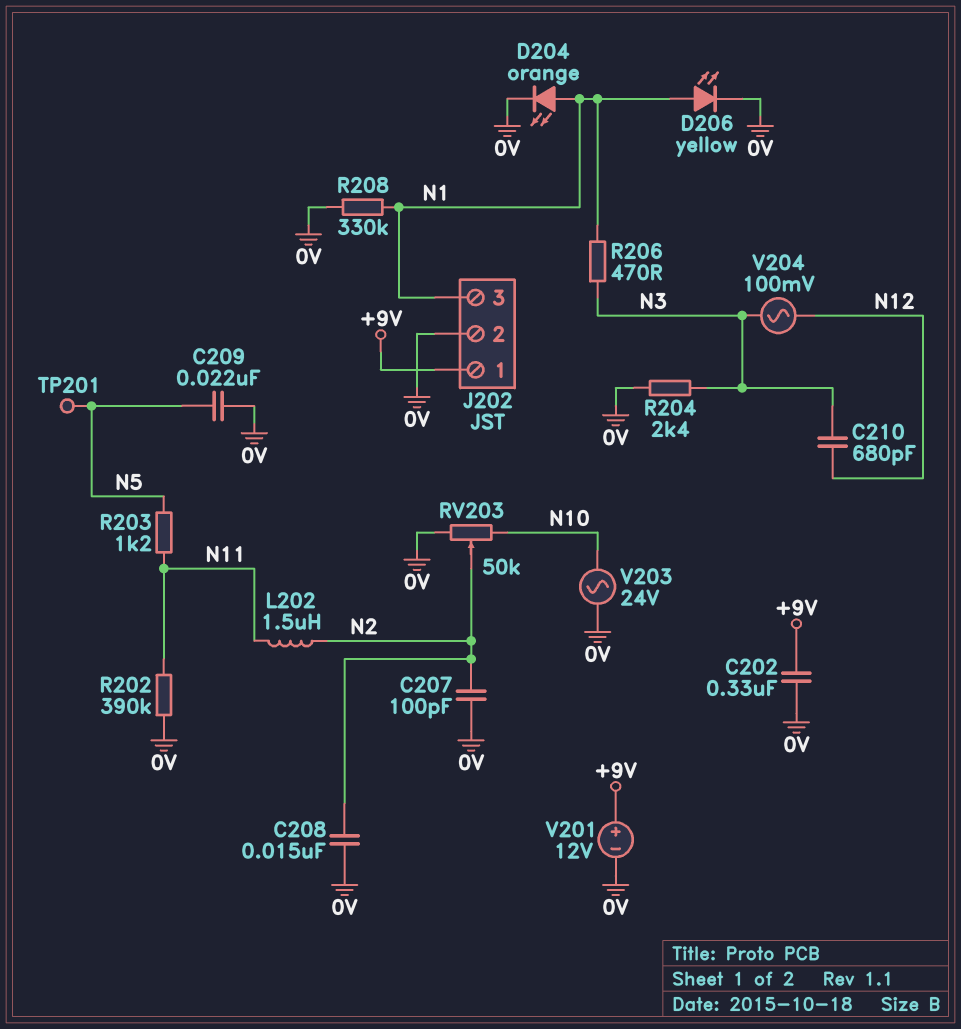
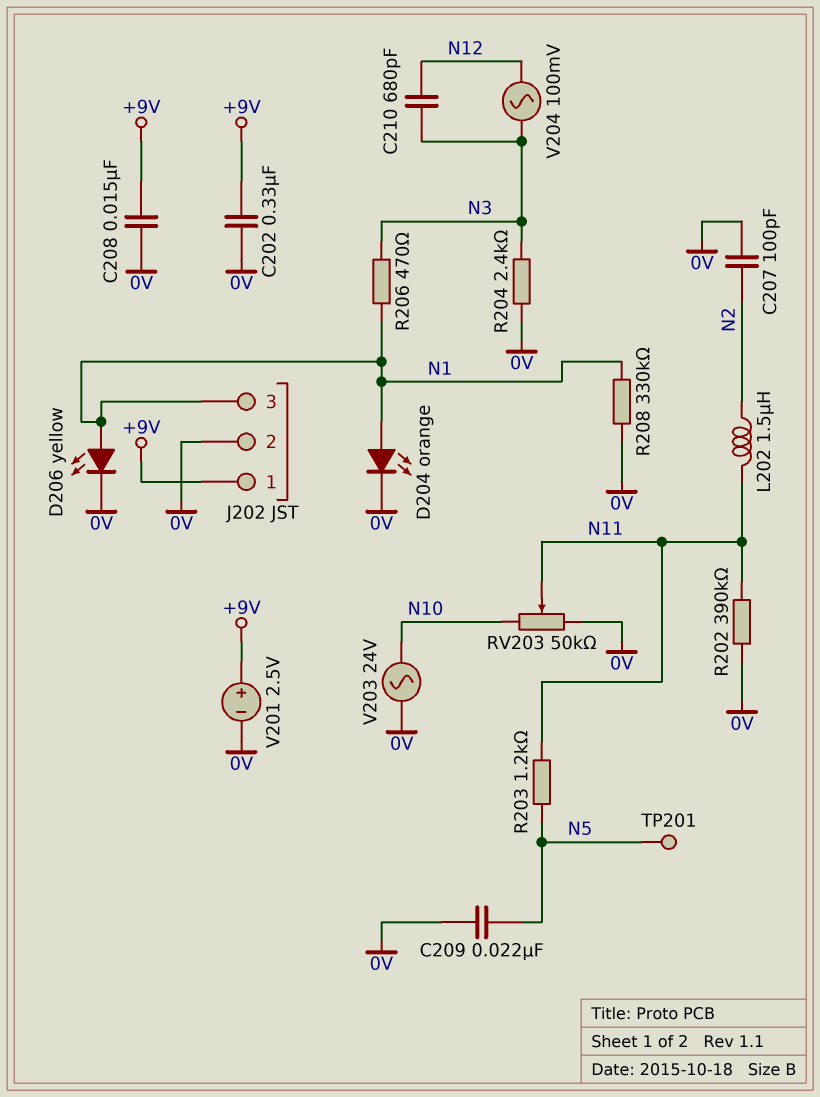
C208: 15nF (0V, N2) -> 15nF (+9V, 0V)
RV203: 50k (0V, N10, wiper N2) -> 50k (0V, N10, wiper N11)
V201: 12V (plus +9V, minus 0V) -> 2.5V (plus +9V, minus 0V)

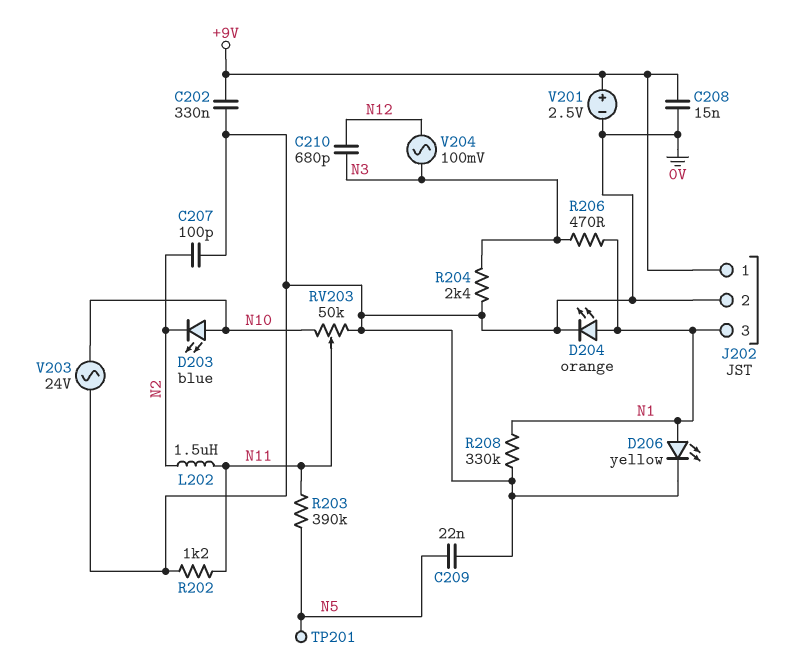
D203: none -> LED blue (A N10, K N2)
R202: 390k (0V, N11) -> 1.2k (0V, N11)
R203: 1.2k (N5, N11) -> 390k (N5, N11)

